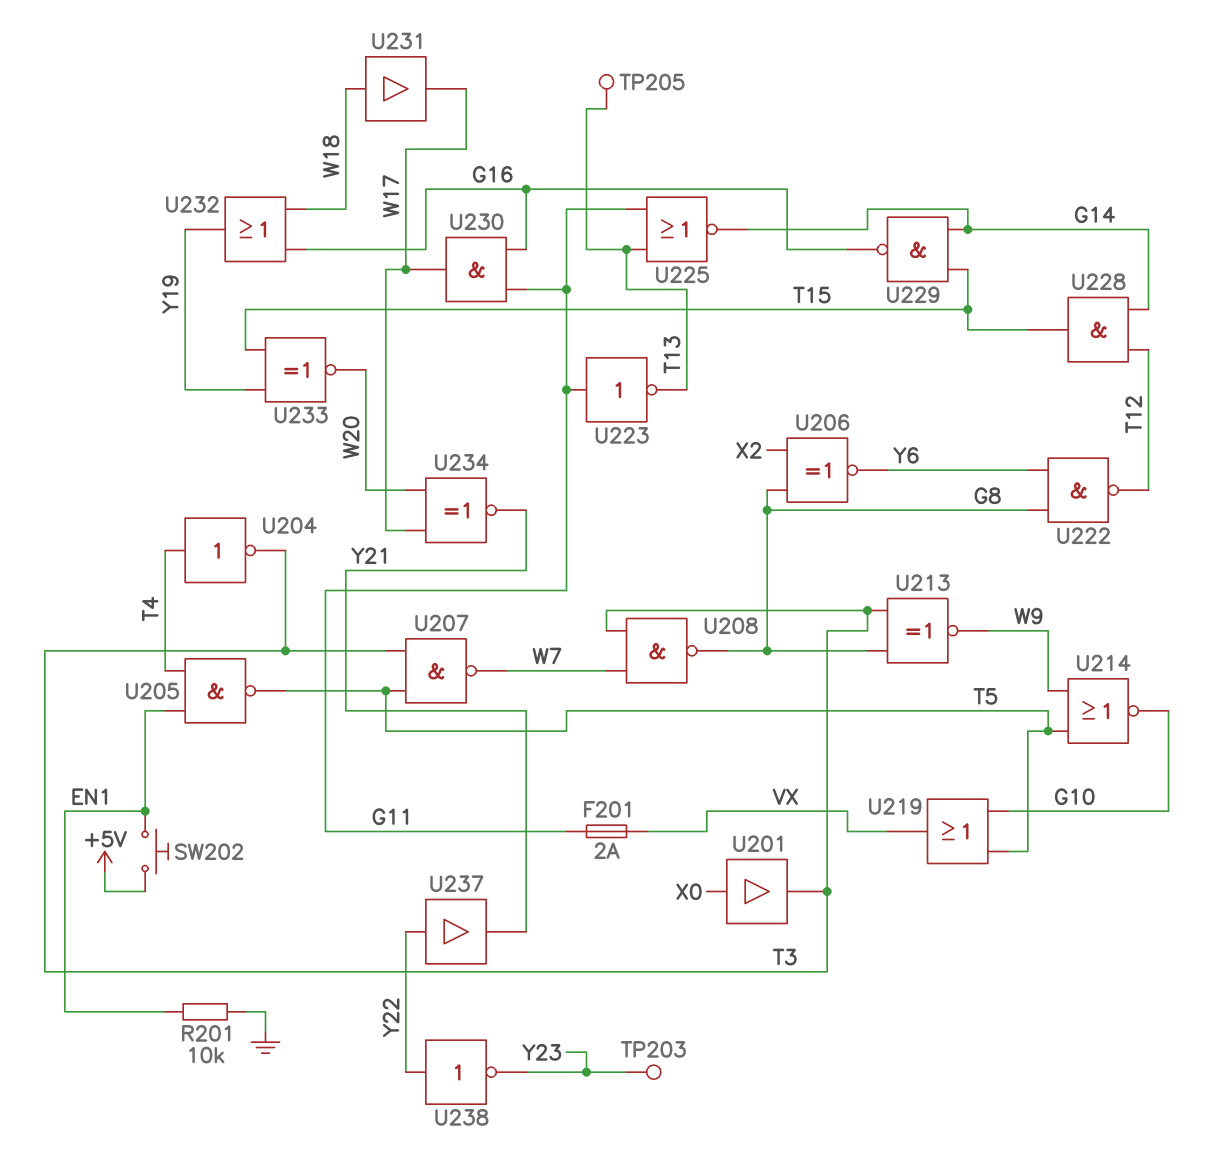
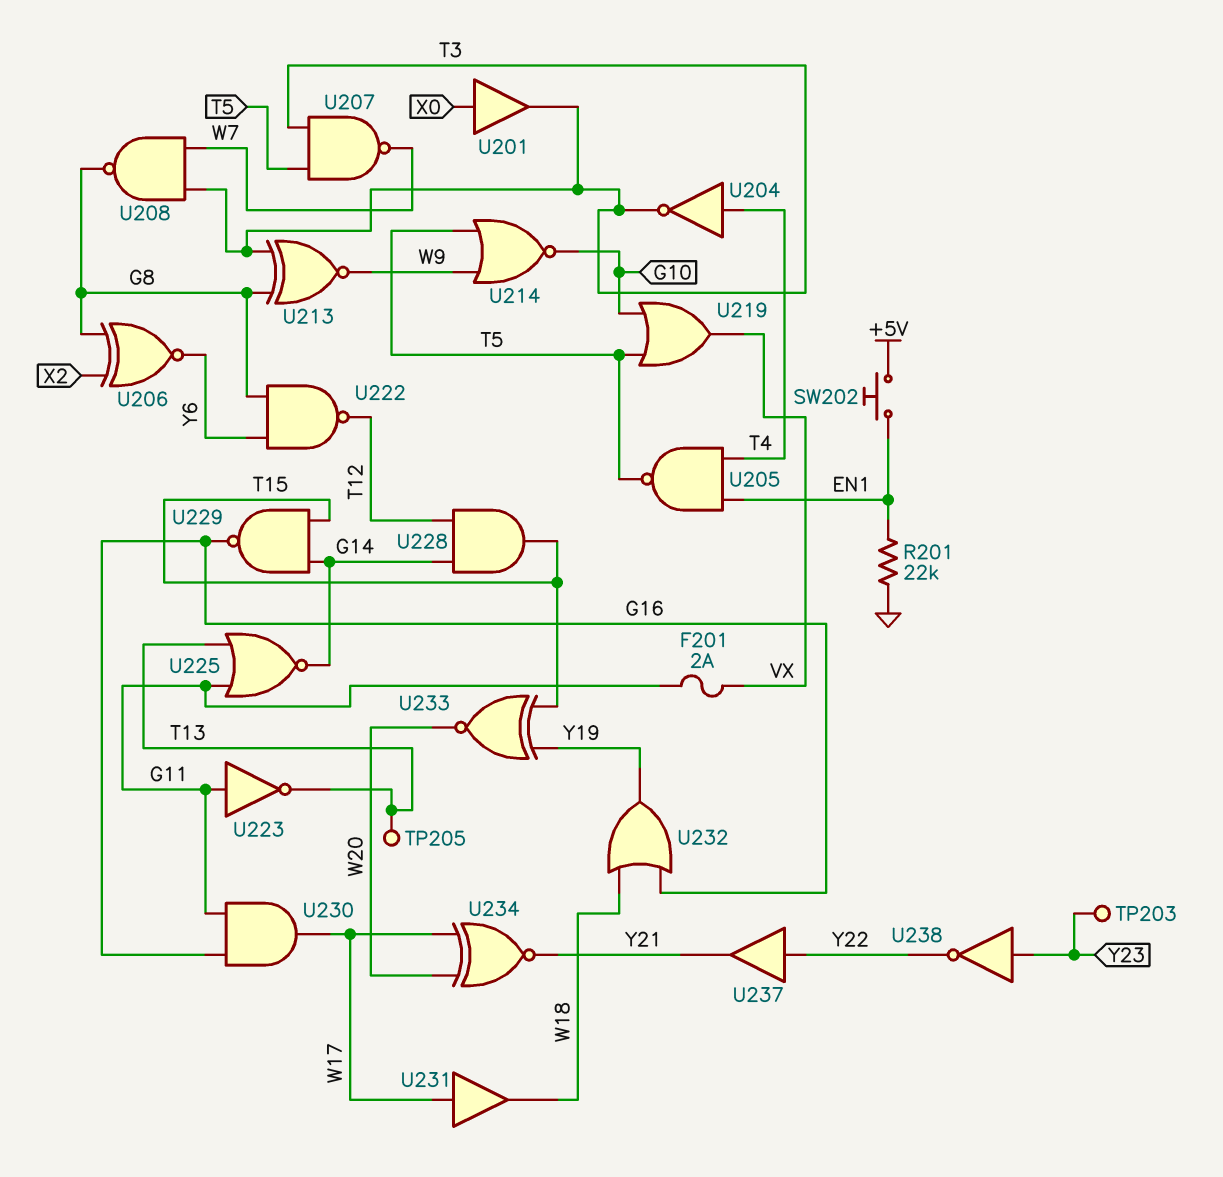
R201: 10k (EN1, GND) -> 22k (EN1, GND)
U231: buffer (in W18, out W17) -> buffer (in W17, out W18)
U238: NOT (in Y22, out Y23) -> NOT (in Y23, out Y22)

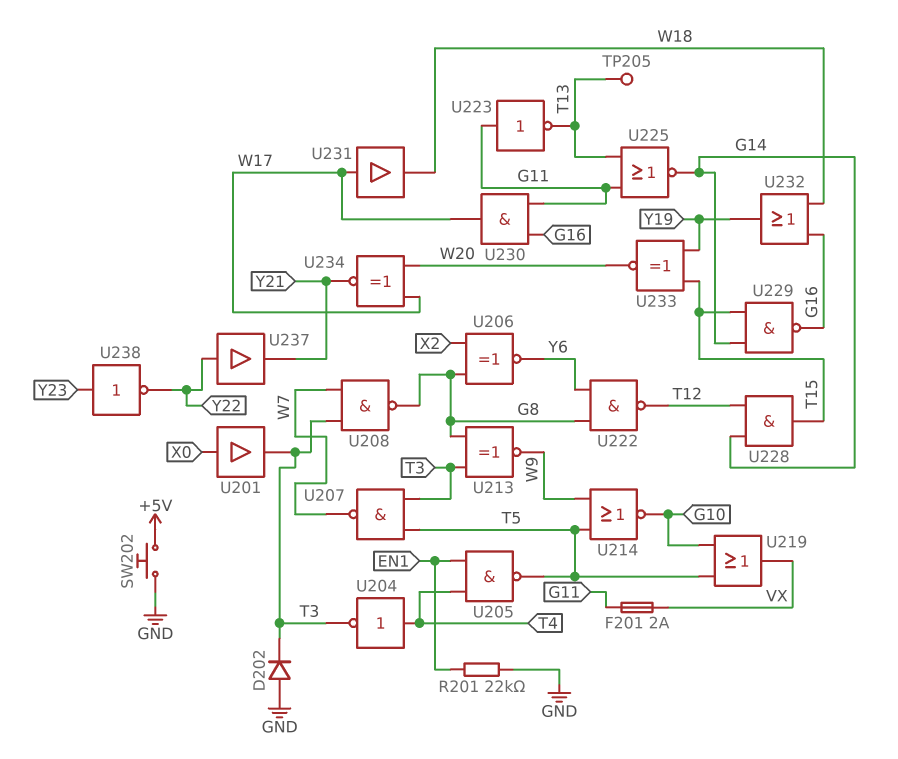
D202: none -> diode (A GND, K T3)
SW202: button (+5V, EN1) -> button (+5V, GND)
TP203: test point (Y23) -> none

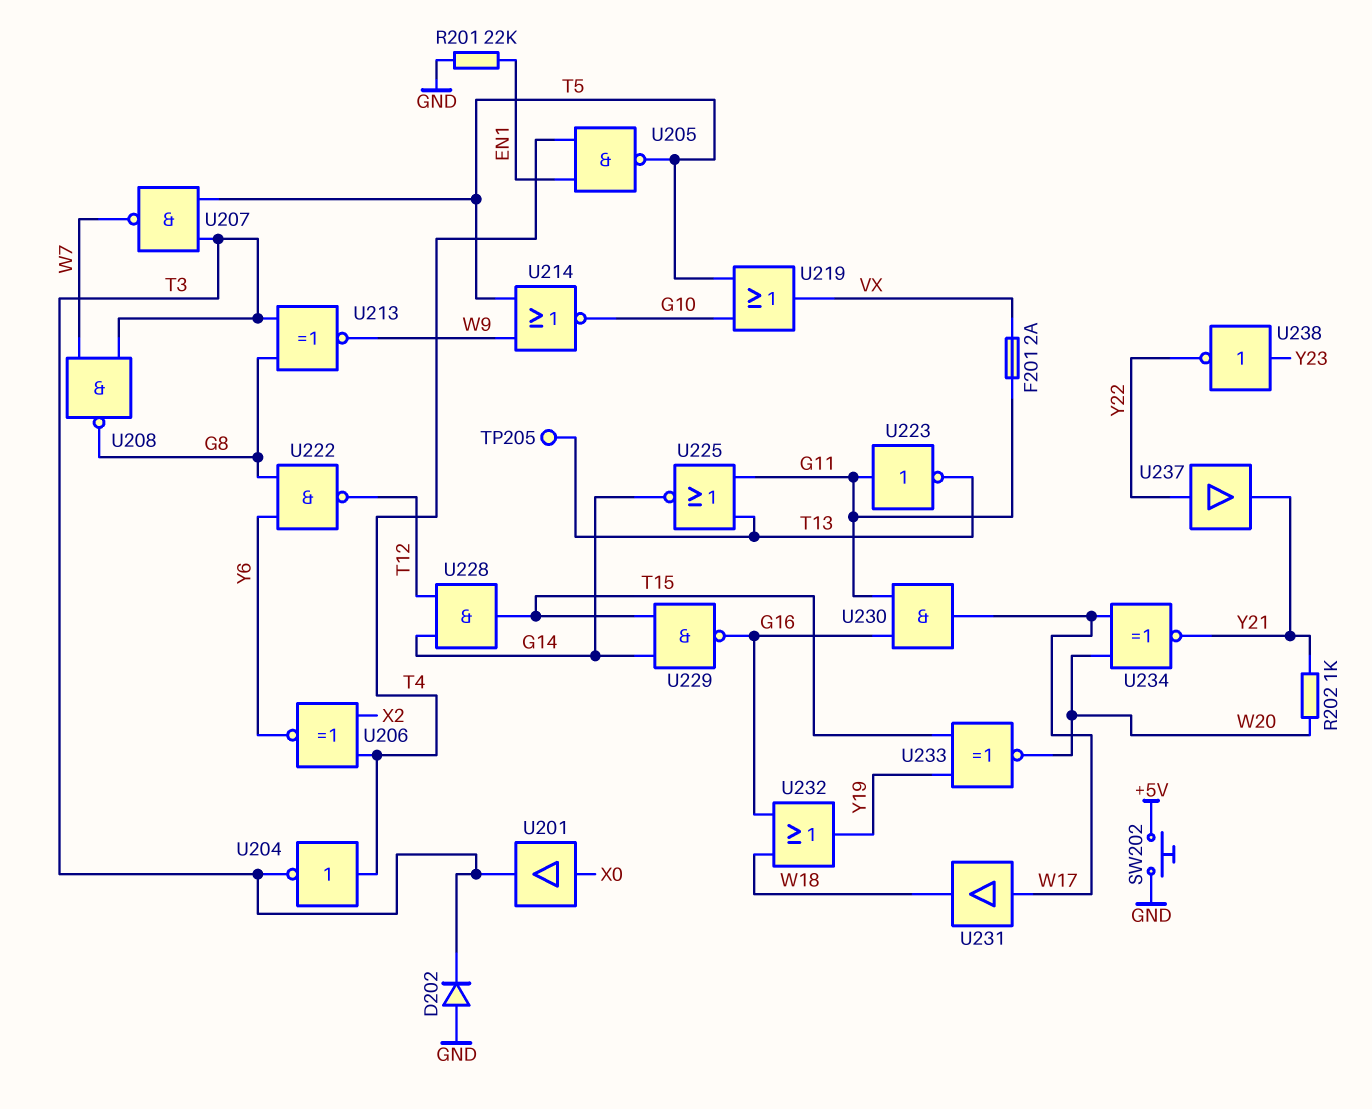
R202: none -> 1k (W20, Y21)
U206: XNOR (in G8, in X2, out Y6) -> XNOR (in T4, in X2, out Y6)

